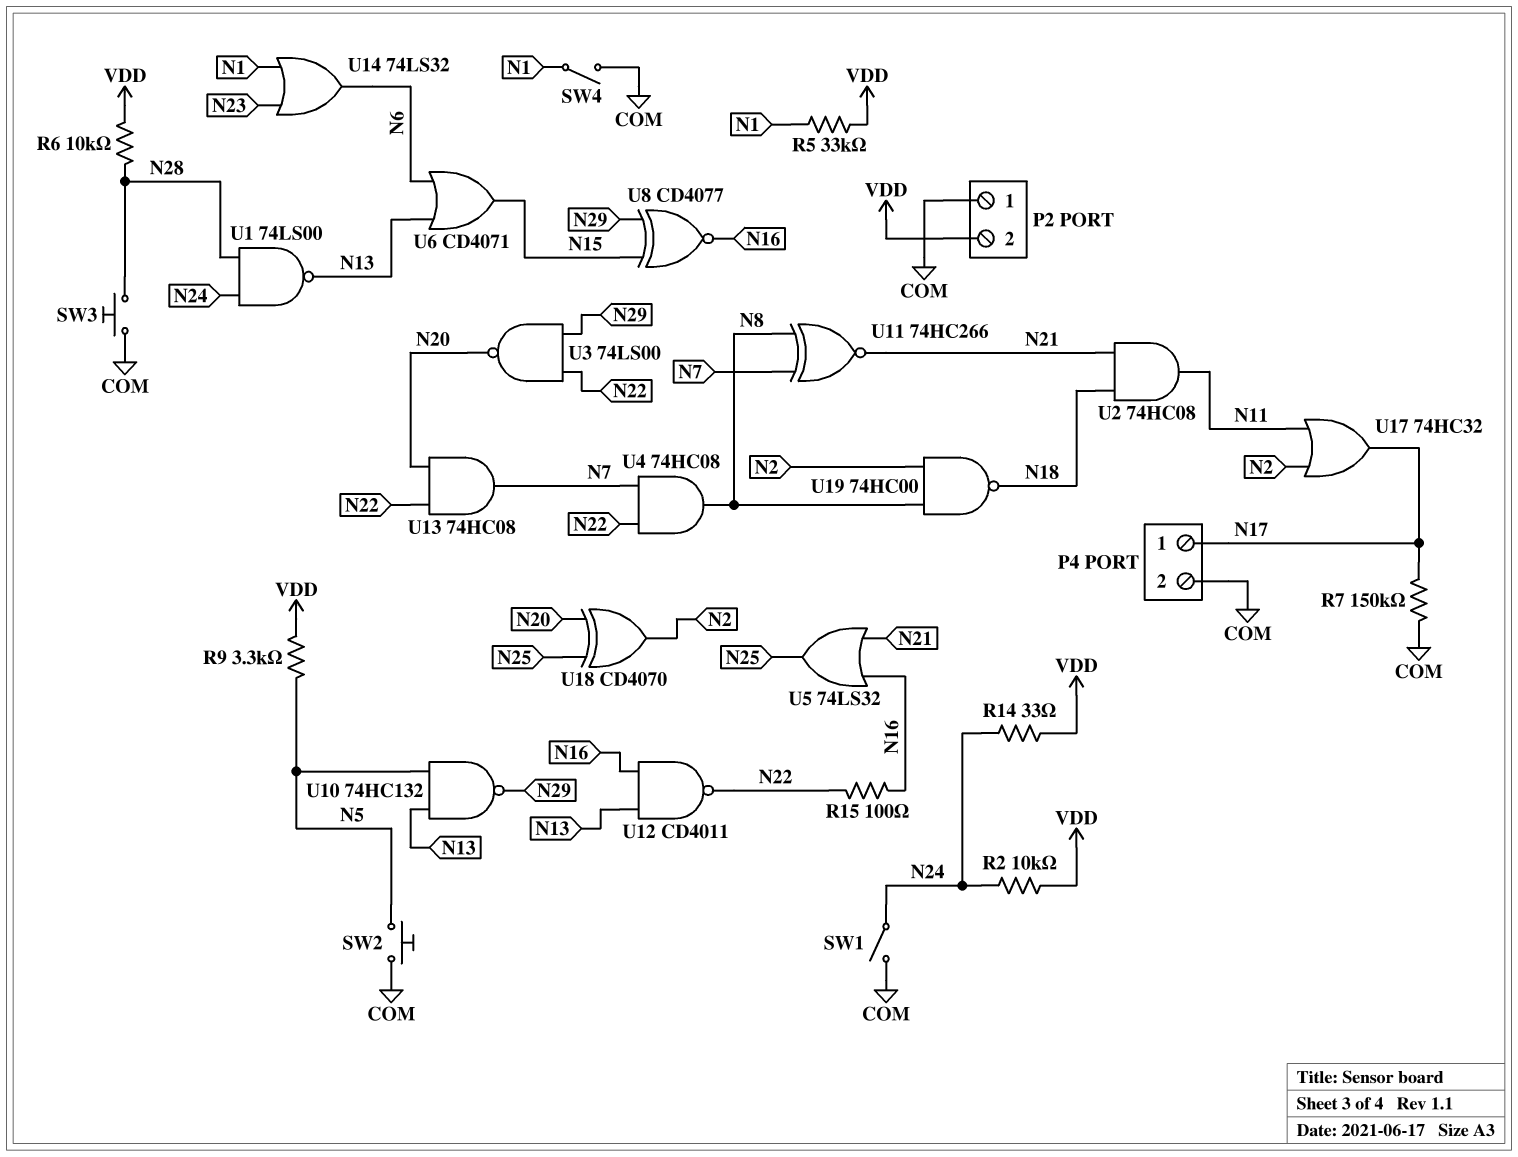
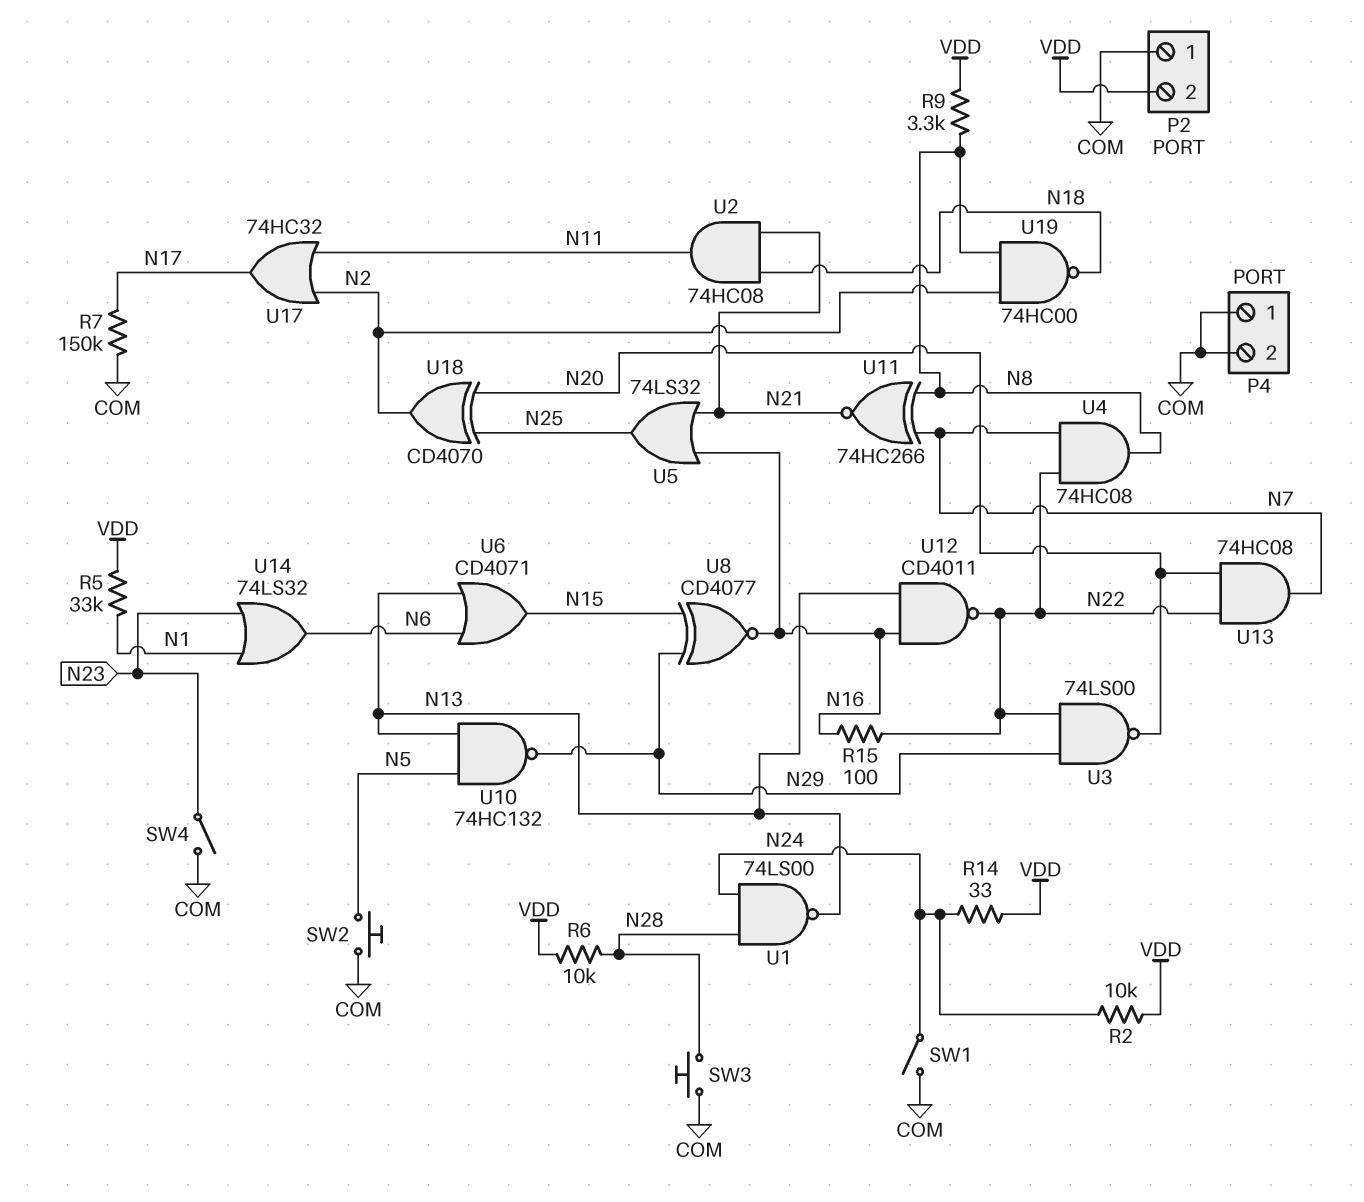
P4 pin 1: N17 -> COM
R9: 3.3k (N5, VDD) -> 3.3k (N8, VDD)
SW4: switch (COM, N1) -> switch (COM, N23)

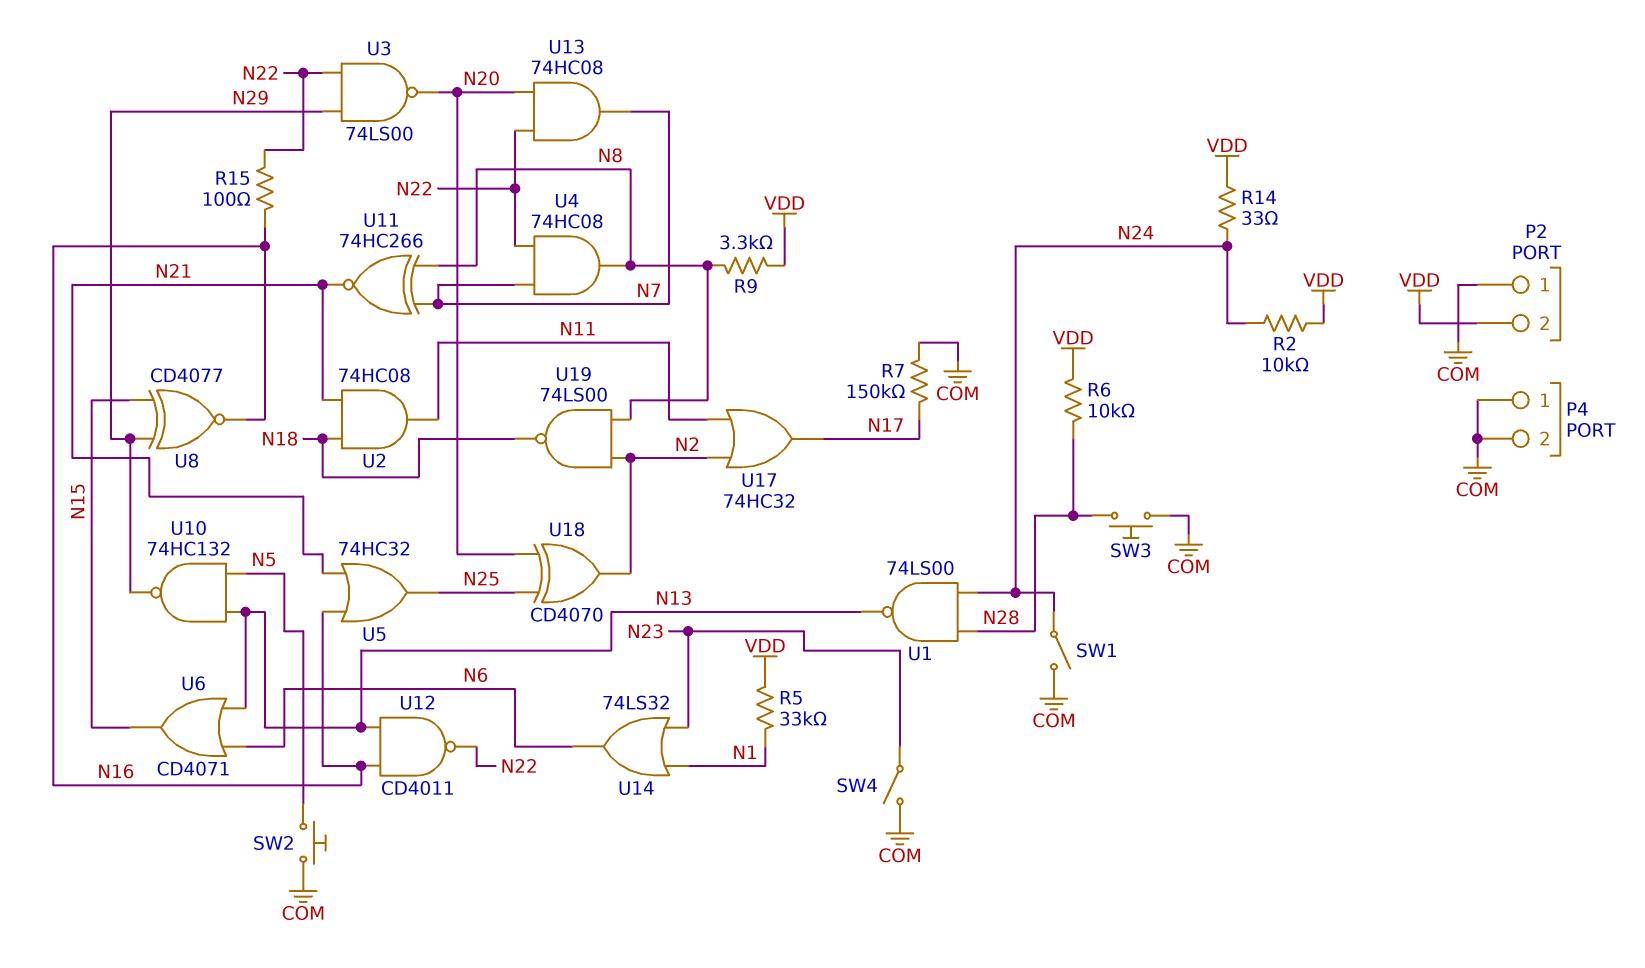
U5: OR 74LS32 (in N16, in N21, out N25) -> OR 74HC32 (in N16, in N21, out N25)
U19: NAND 74HC00 (in N2, in N8, out N18) -> NAND 74LS00 (in N2, in N8, out N18)

